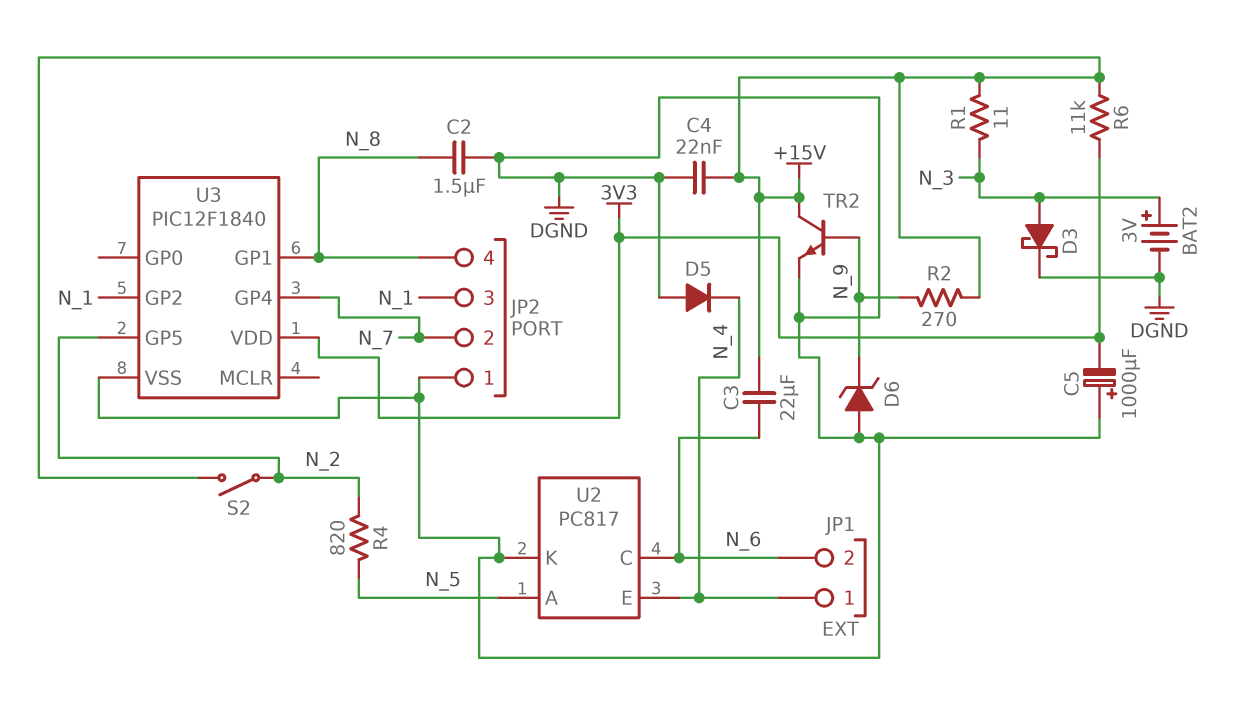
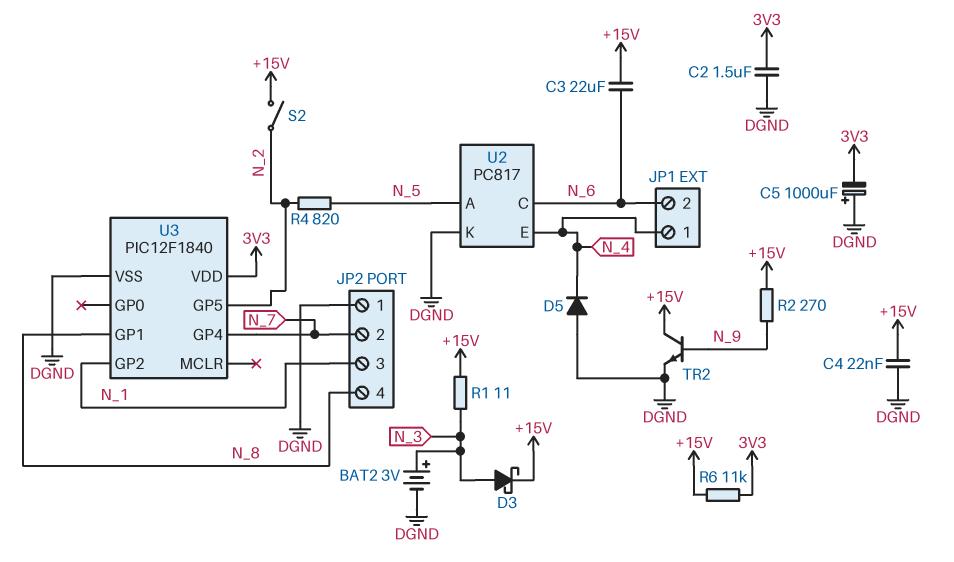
C2: 1.5uF (DGND, N_8) -> 1.5uF (3V3, DGND)
D3: schottky (A N_3, K DGND) -> schottky (A N_3, K +15V)
D6: zener (A DGND, K N_9) -> none

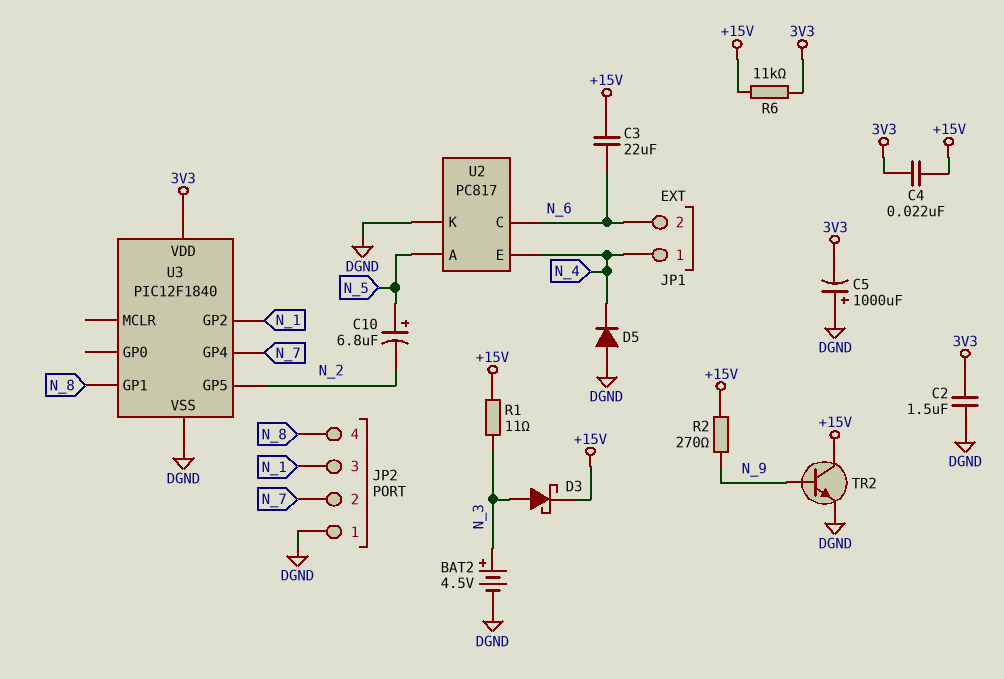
BAT2: 3V (plus N_3, minus DGND) -> 4.5V (plus N_3, minus DGND)
C4: 22nF (+15V, DGND) -> 22nF (+15V, 3V3)
C10: none -> 6.8uF (plus N_5, minus N_2)
R4: 820 (N_2, N_5) -> none
S2: switch (+15V, N_2) -> none

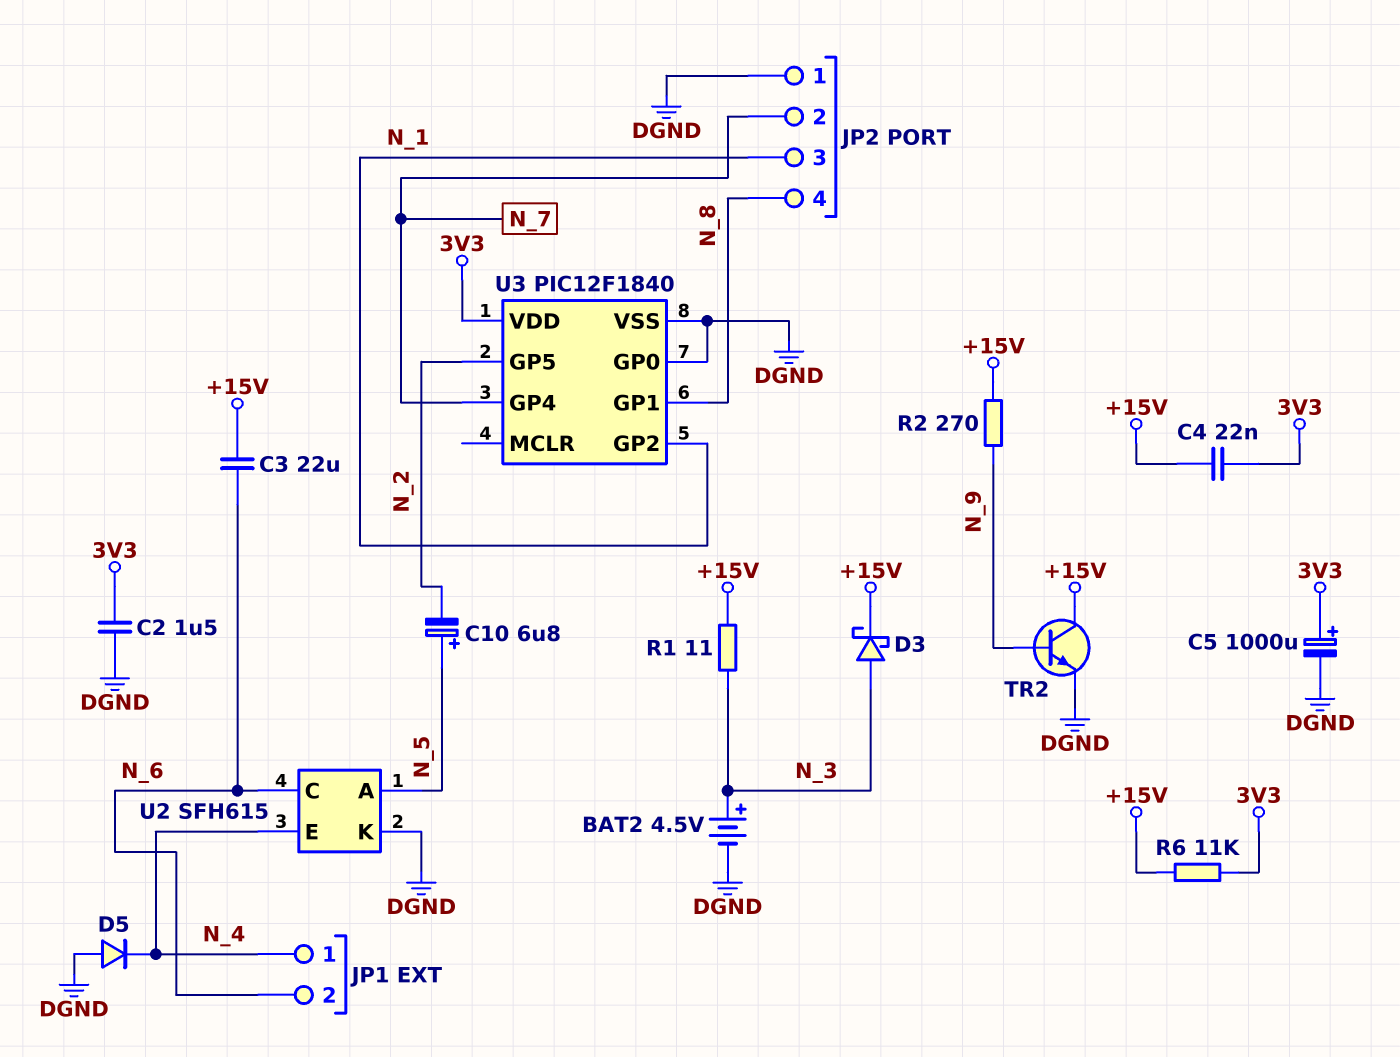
C5: 1000uF (plus DGND, minus 3V3) -> 1000uF (plus 3V3, minus DGND)
U2: PC817 -> SFH615
U3 pin GP0: none -> DGND

